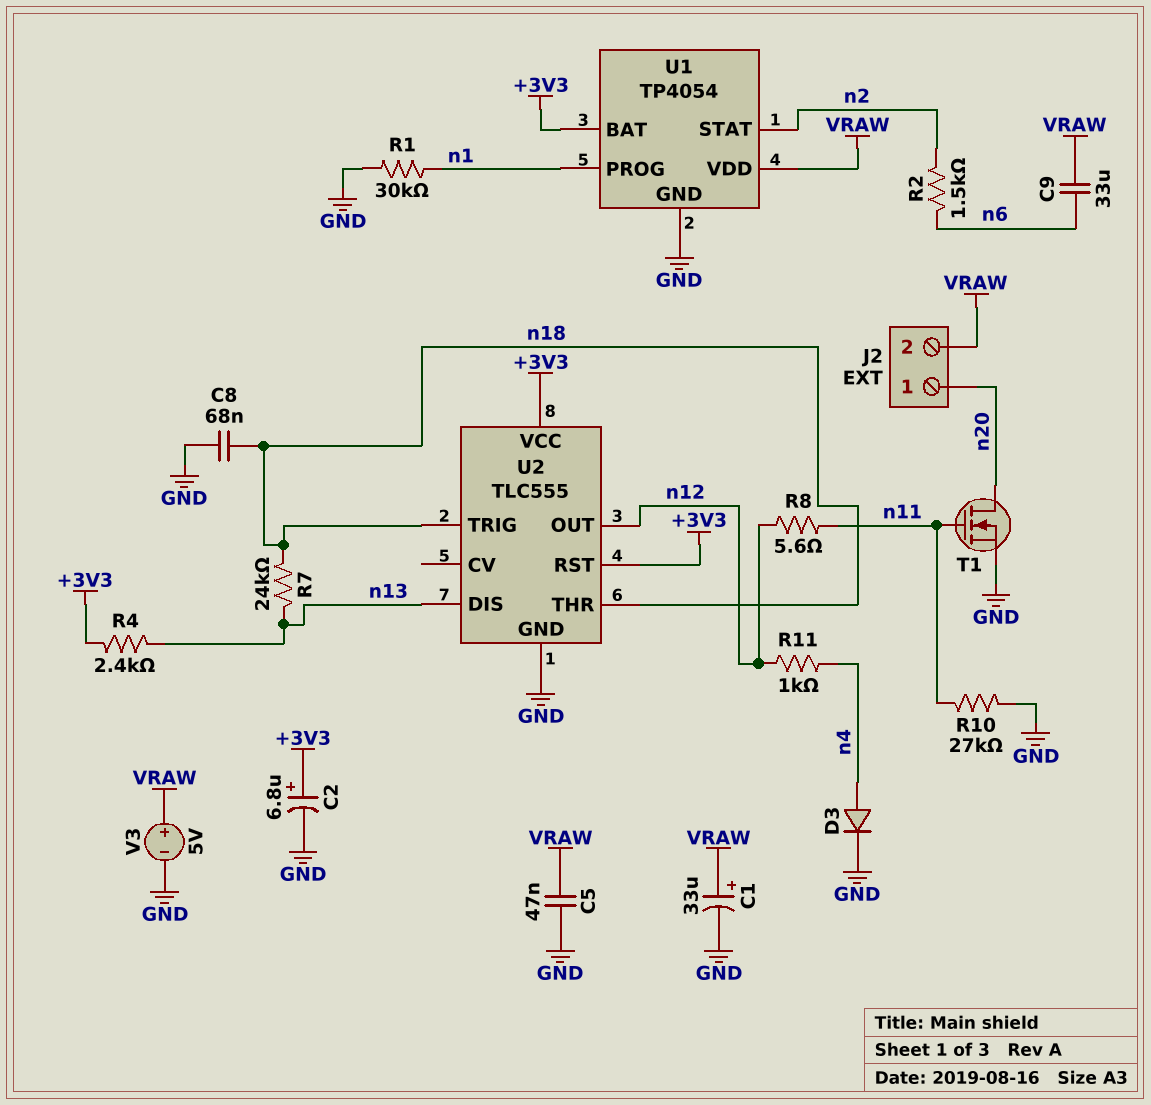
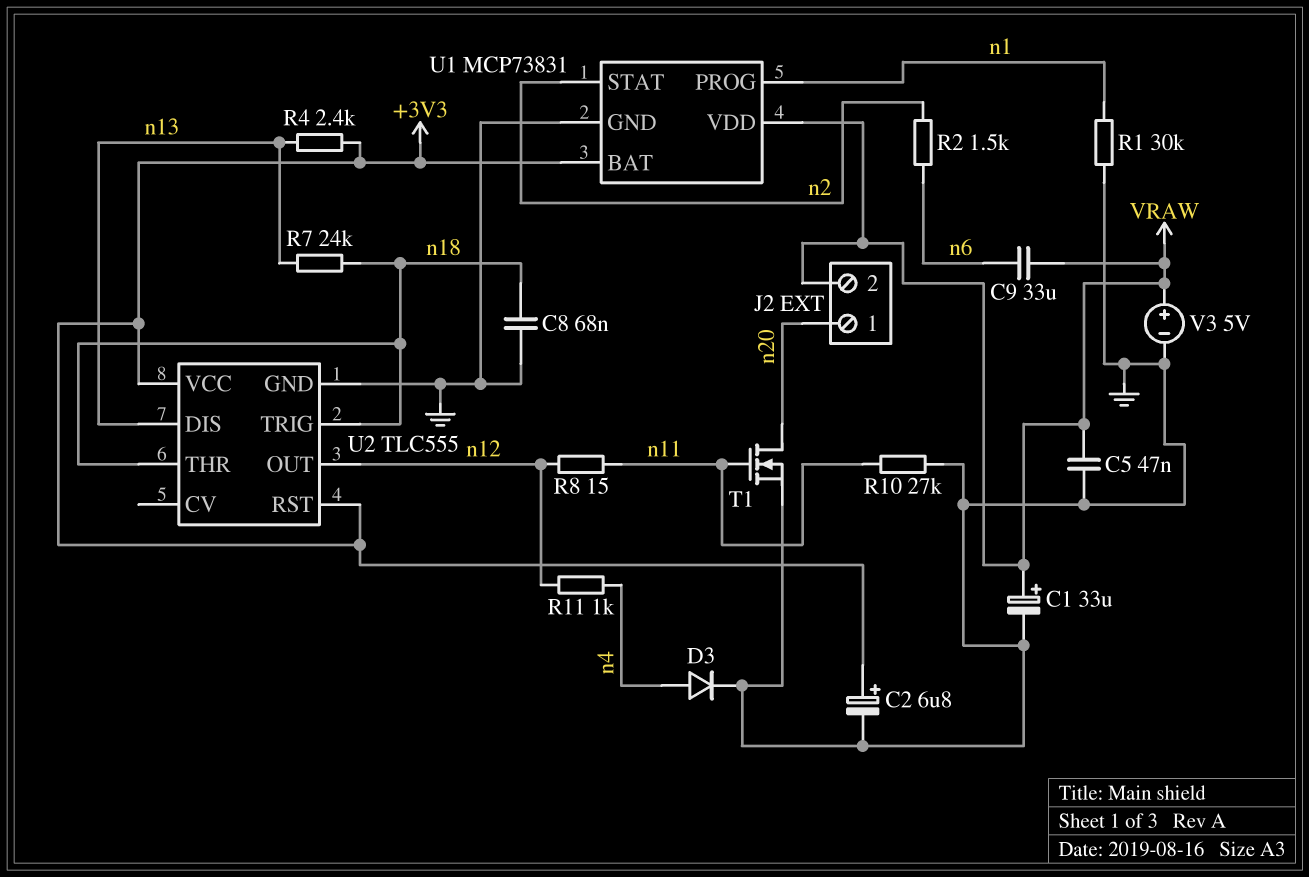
R8: 5.6 (n11, n12) -> 15 (n11, n12)
U1: TP4054 -> MCP73831

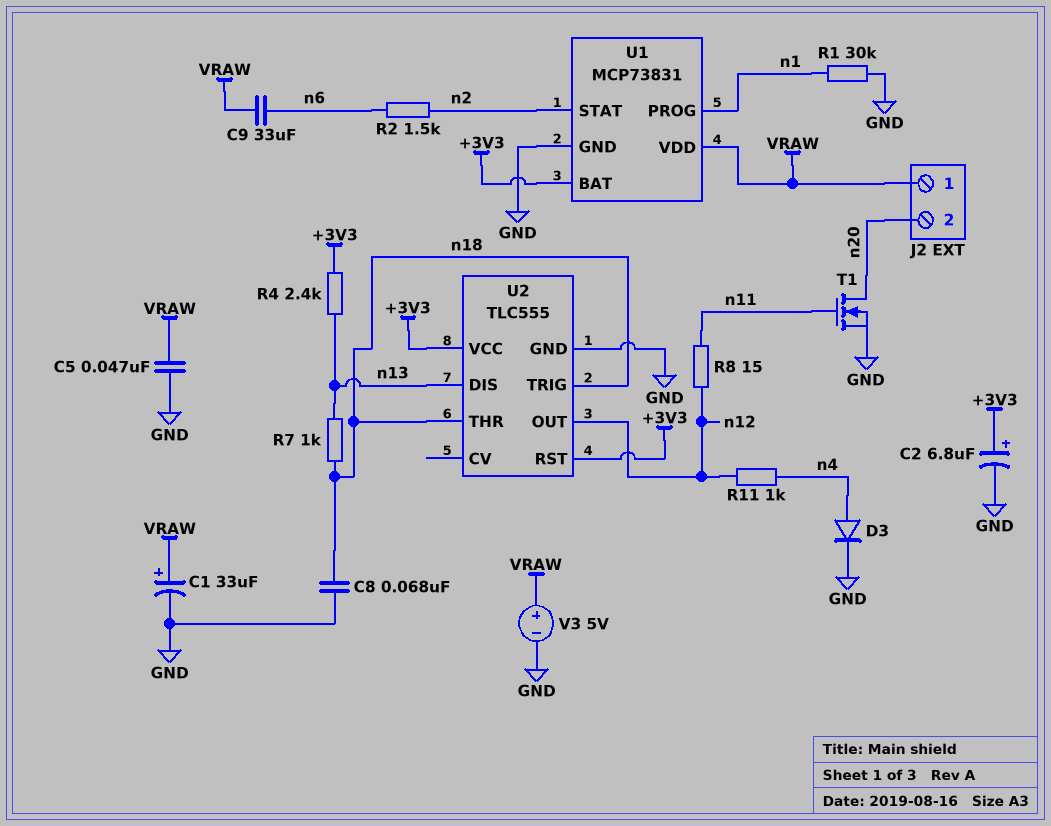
J2 pin 1: n20 -> VRAW
J2 pin 2: VRAW -> n20
R7: 24k (n13, n18) -> 1k (n13, n18)
R10: 27k (GND, n11) -> none

